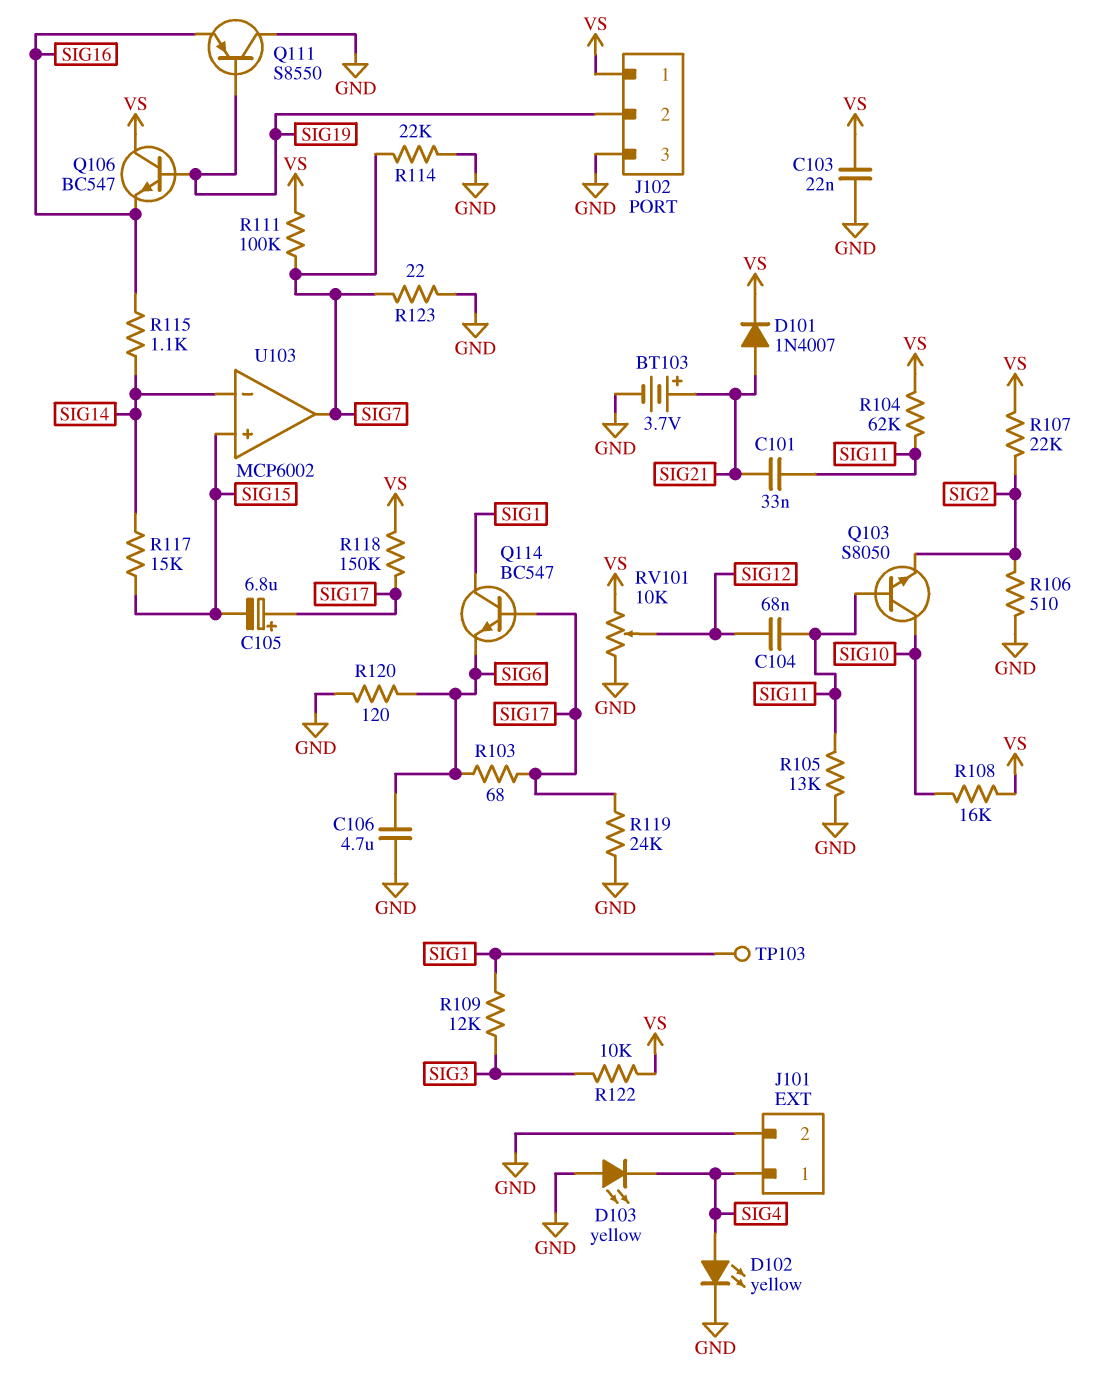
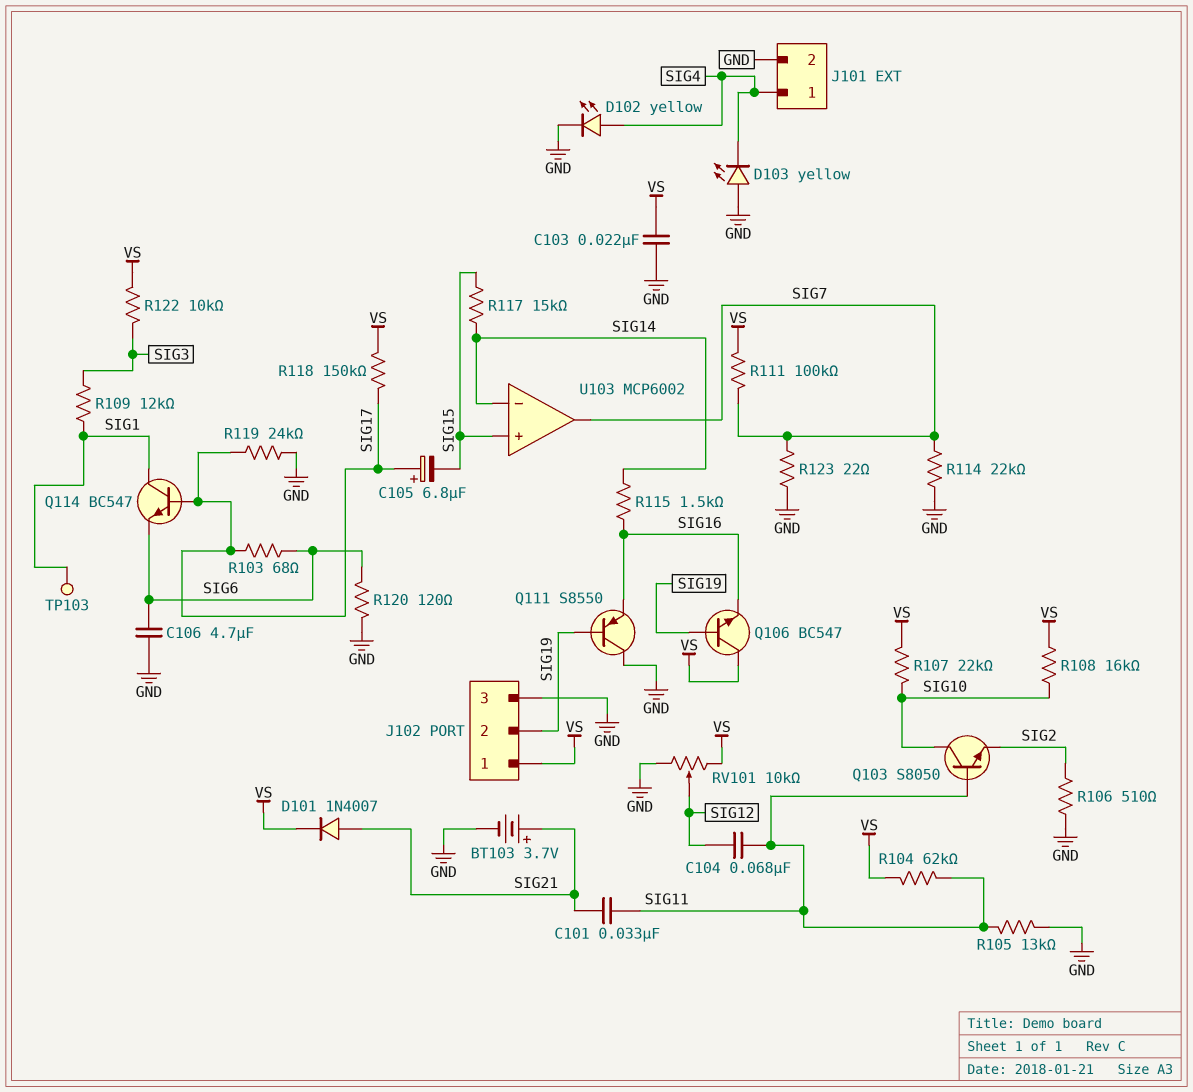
R107: 22k (SIG2, VS) -> 22k (SIG10, VS)
R115: 1.1k (SIG14, SIG16) -> 1.5k (SIG14, SIG16)

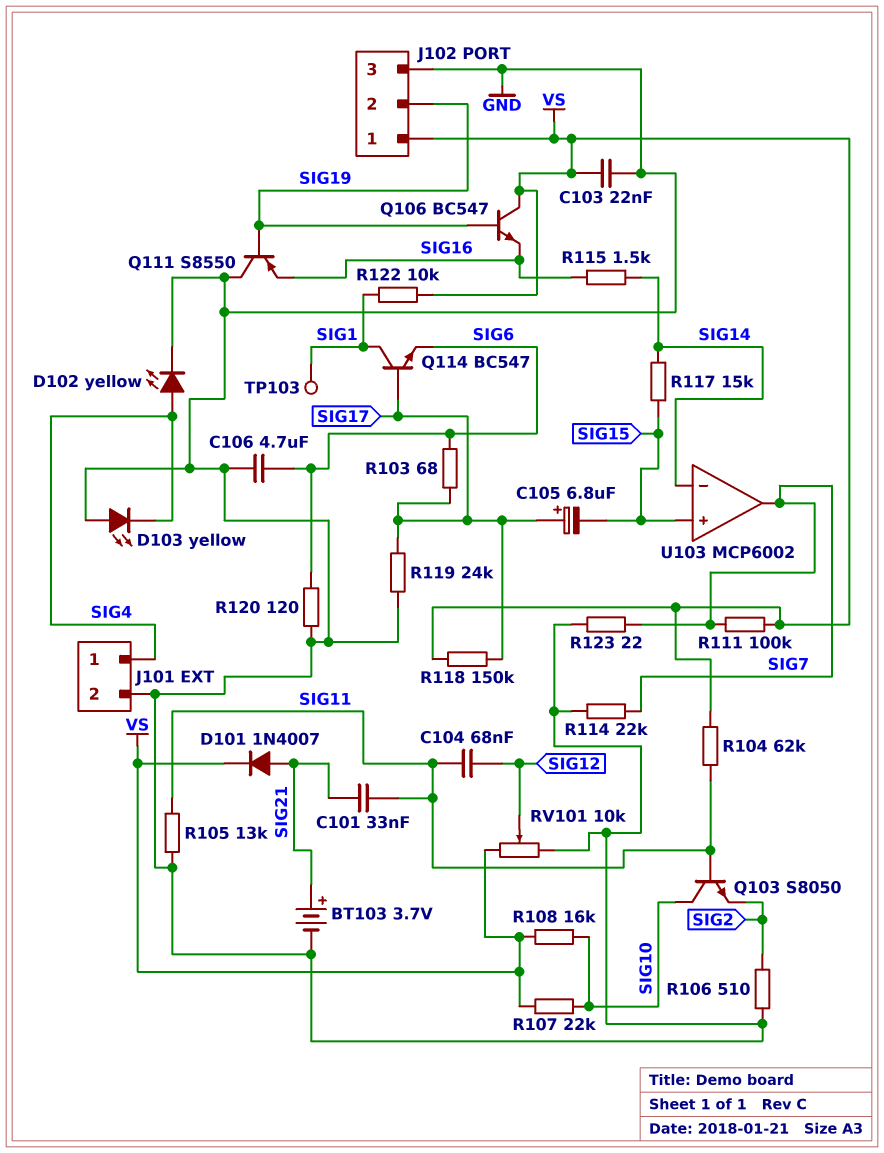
R109: 12k (SIG1, SIG3) -> none
R122: 10k (SIG3, VS) -> 10k (SIG1, VS)

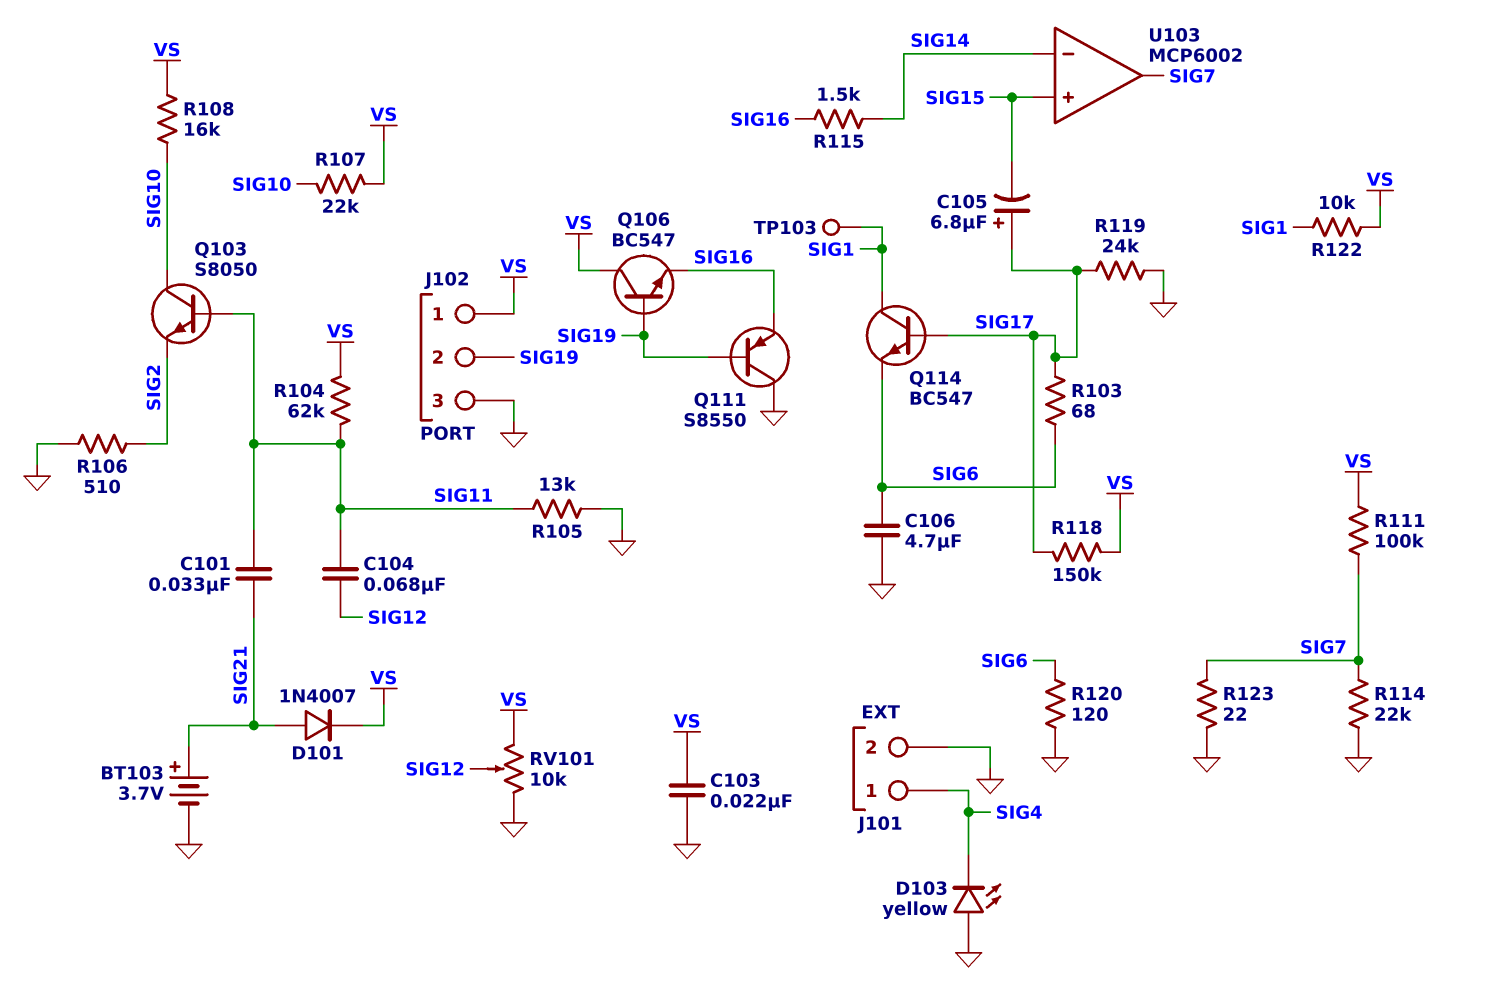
D102: LED yellow (A SIG4, K GND) -> none
R117: 15k (SIG14, SIG15) -> none

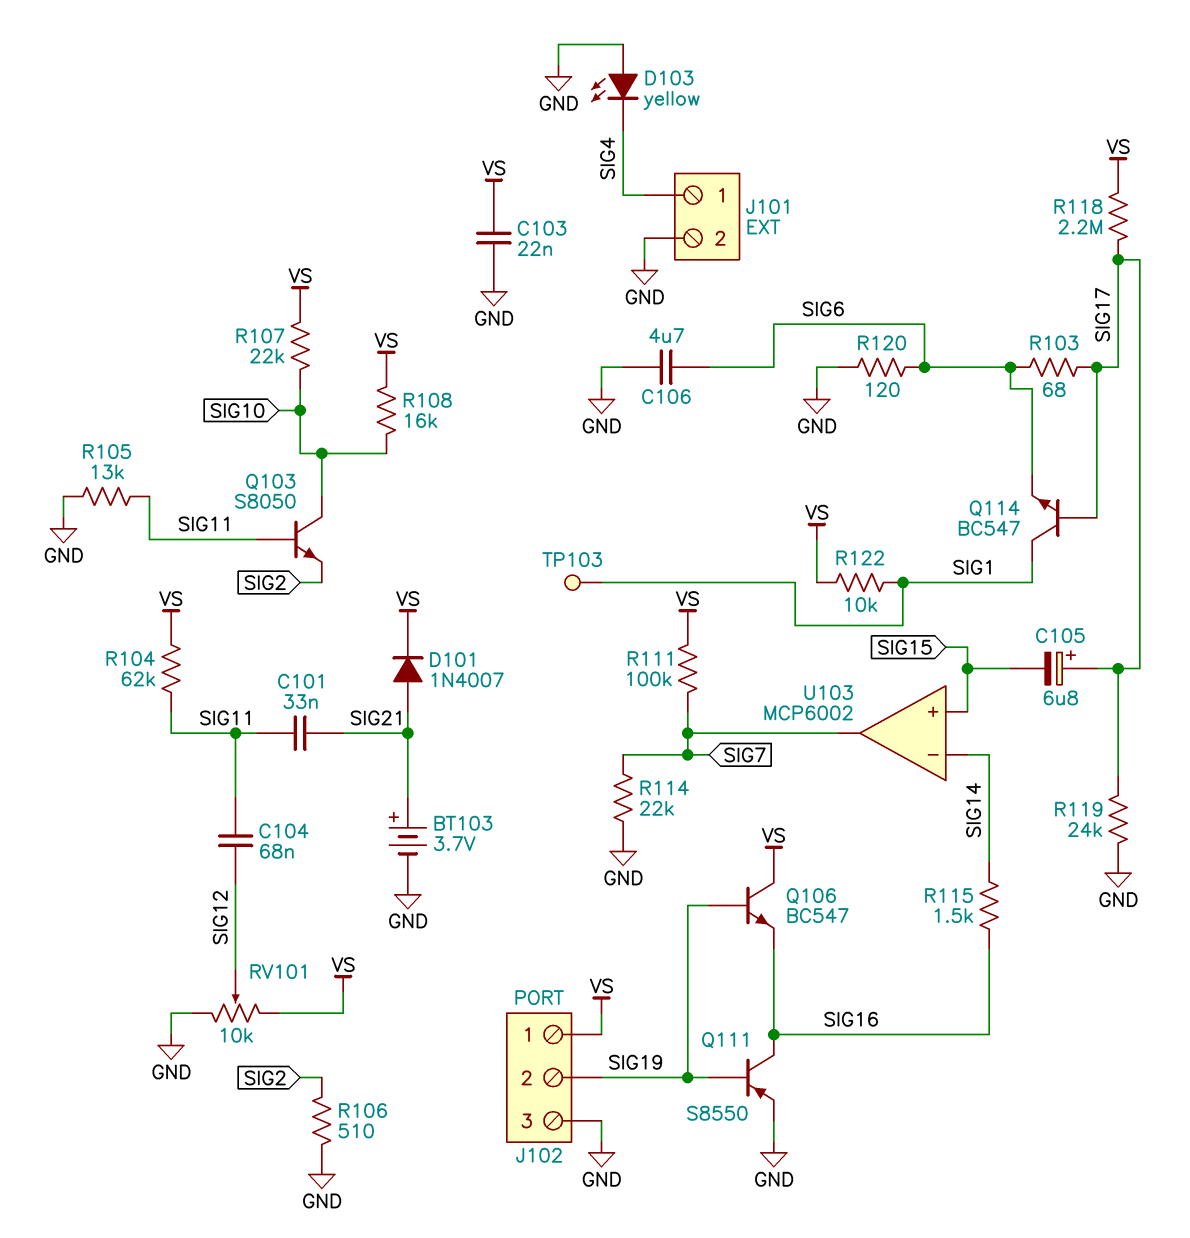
Q111: PNP S8550 (B SIG19, C GND, E SIG16) -> PNP S8550 (B SIG19, C SIG16, E GND)
R118: 150k (SIG17, VS) -> 2.2M (SIG17, VS)
R123: 22 (GND, SIG7) -> none

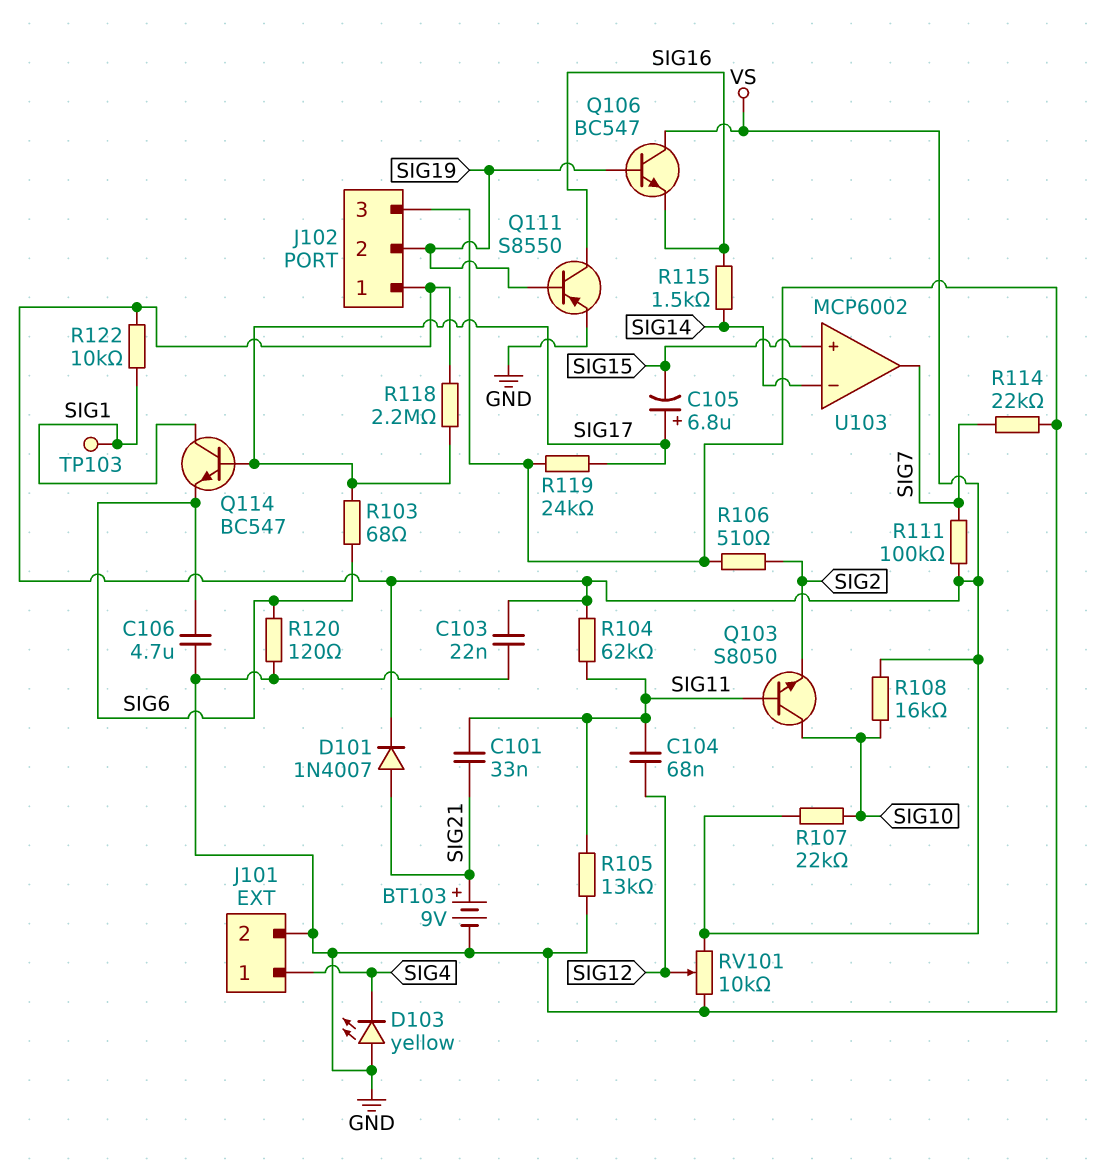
BT103: 3.7V (plus SIG21, minus GND) -> 9V (plus SIG21, minus GND)

